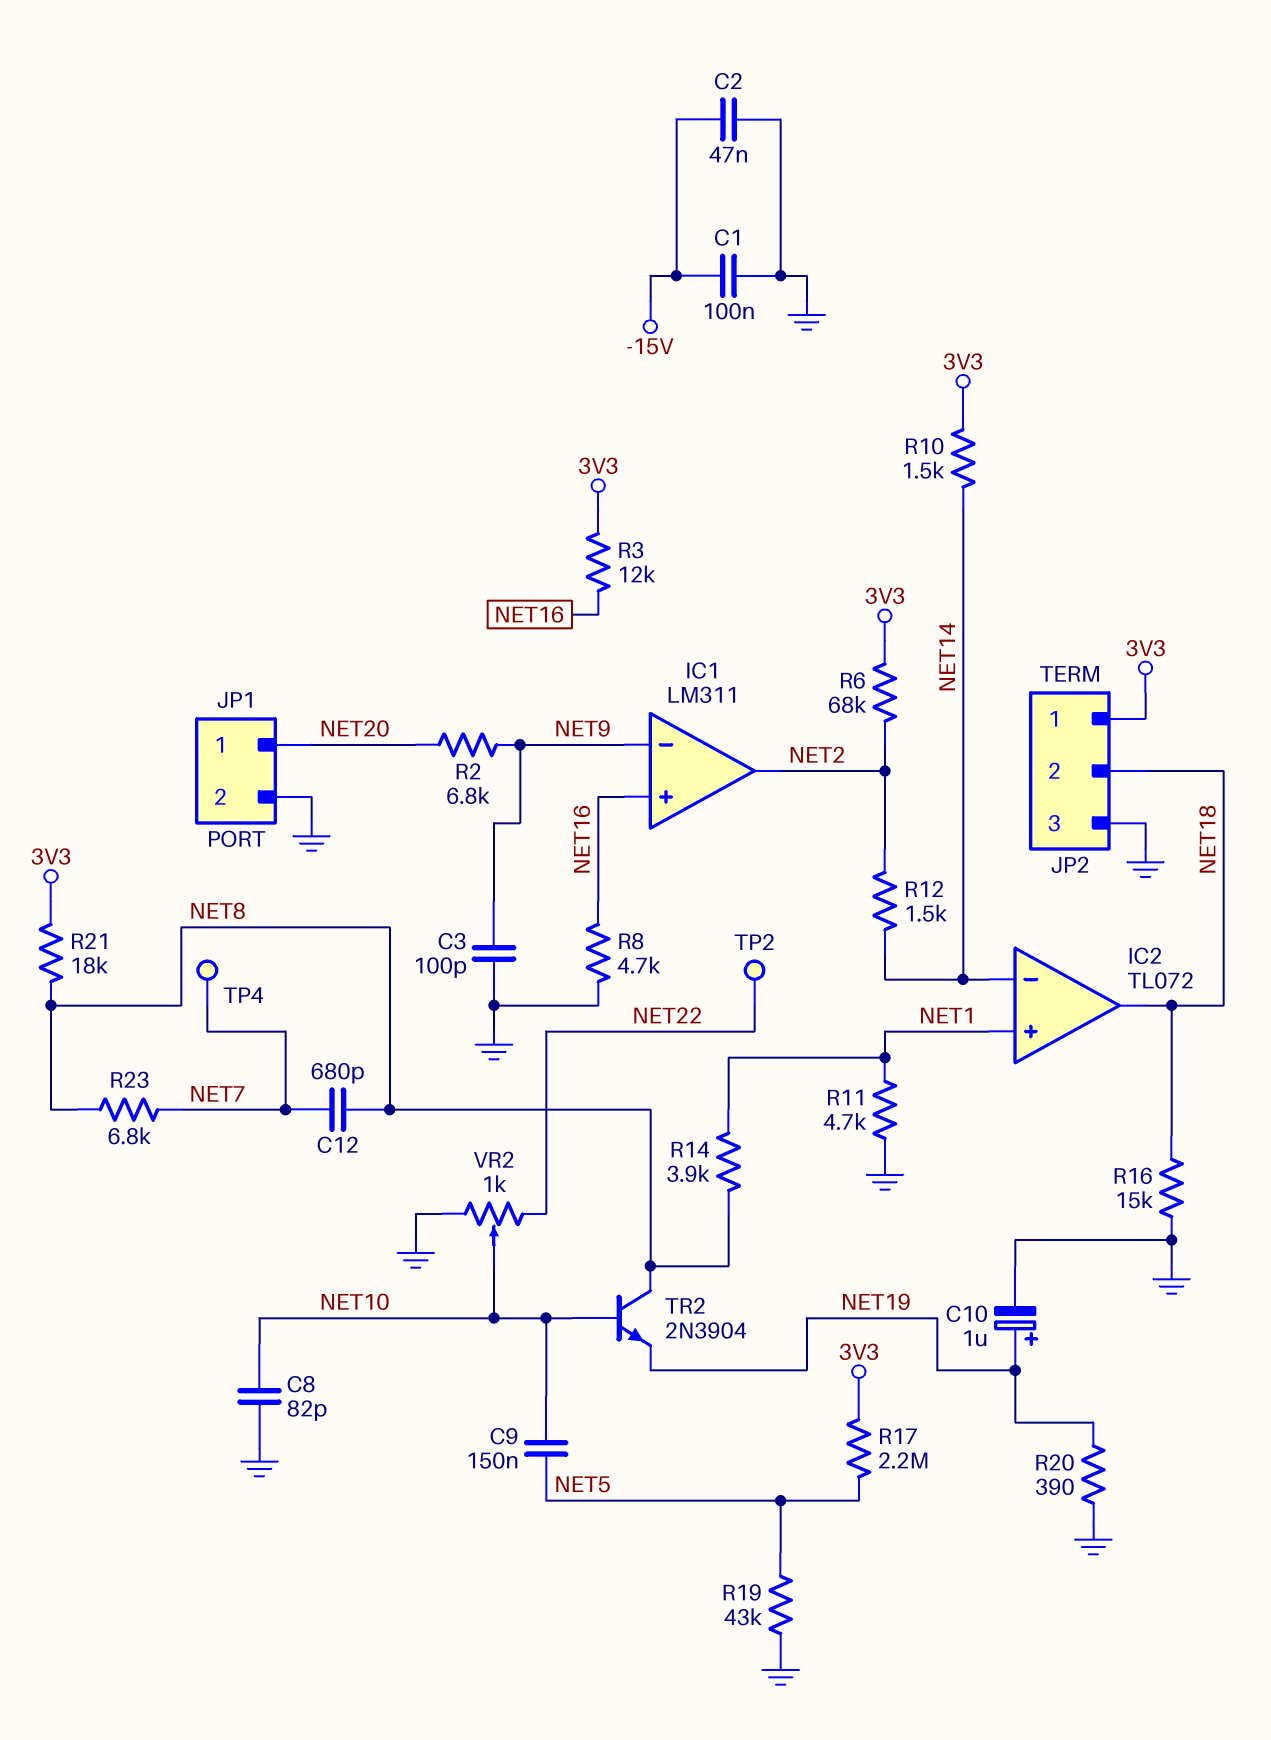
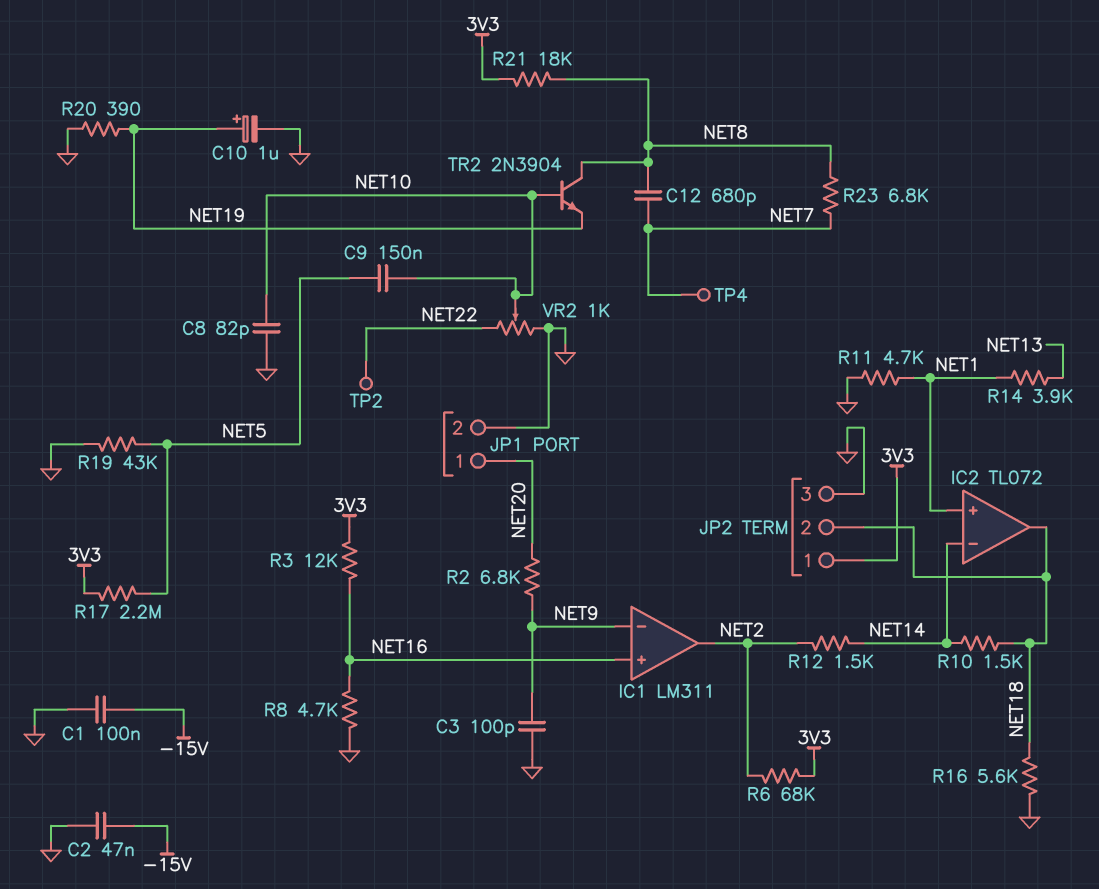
R10: 1.5k (3V3, NET14) -> 1.5k (NET14, NET18)
R14: 3.9k (NET1, NET8) -> 3.9k (NET1, NET13)
R16: 15k (GND, NET18) -> 5.6k (GND, NET18)

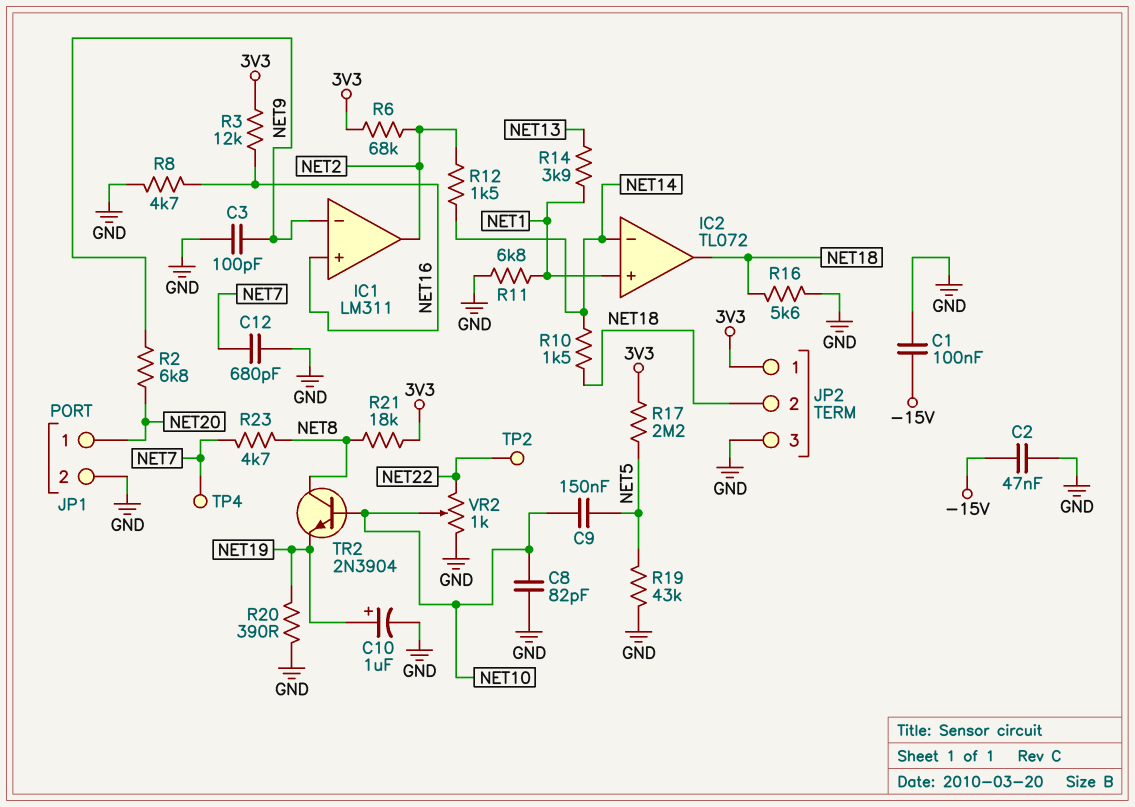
C12: 680pF (NET7, NET8) -> 680pF (GND, NET7)
R11: 4.7k (GND, NET1) -> 6.8k (GND, NET1)
R23: 6.8k (NET7, NET8) -> 4.7k (NET7, NET8)

